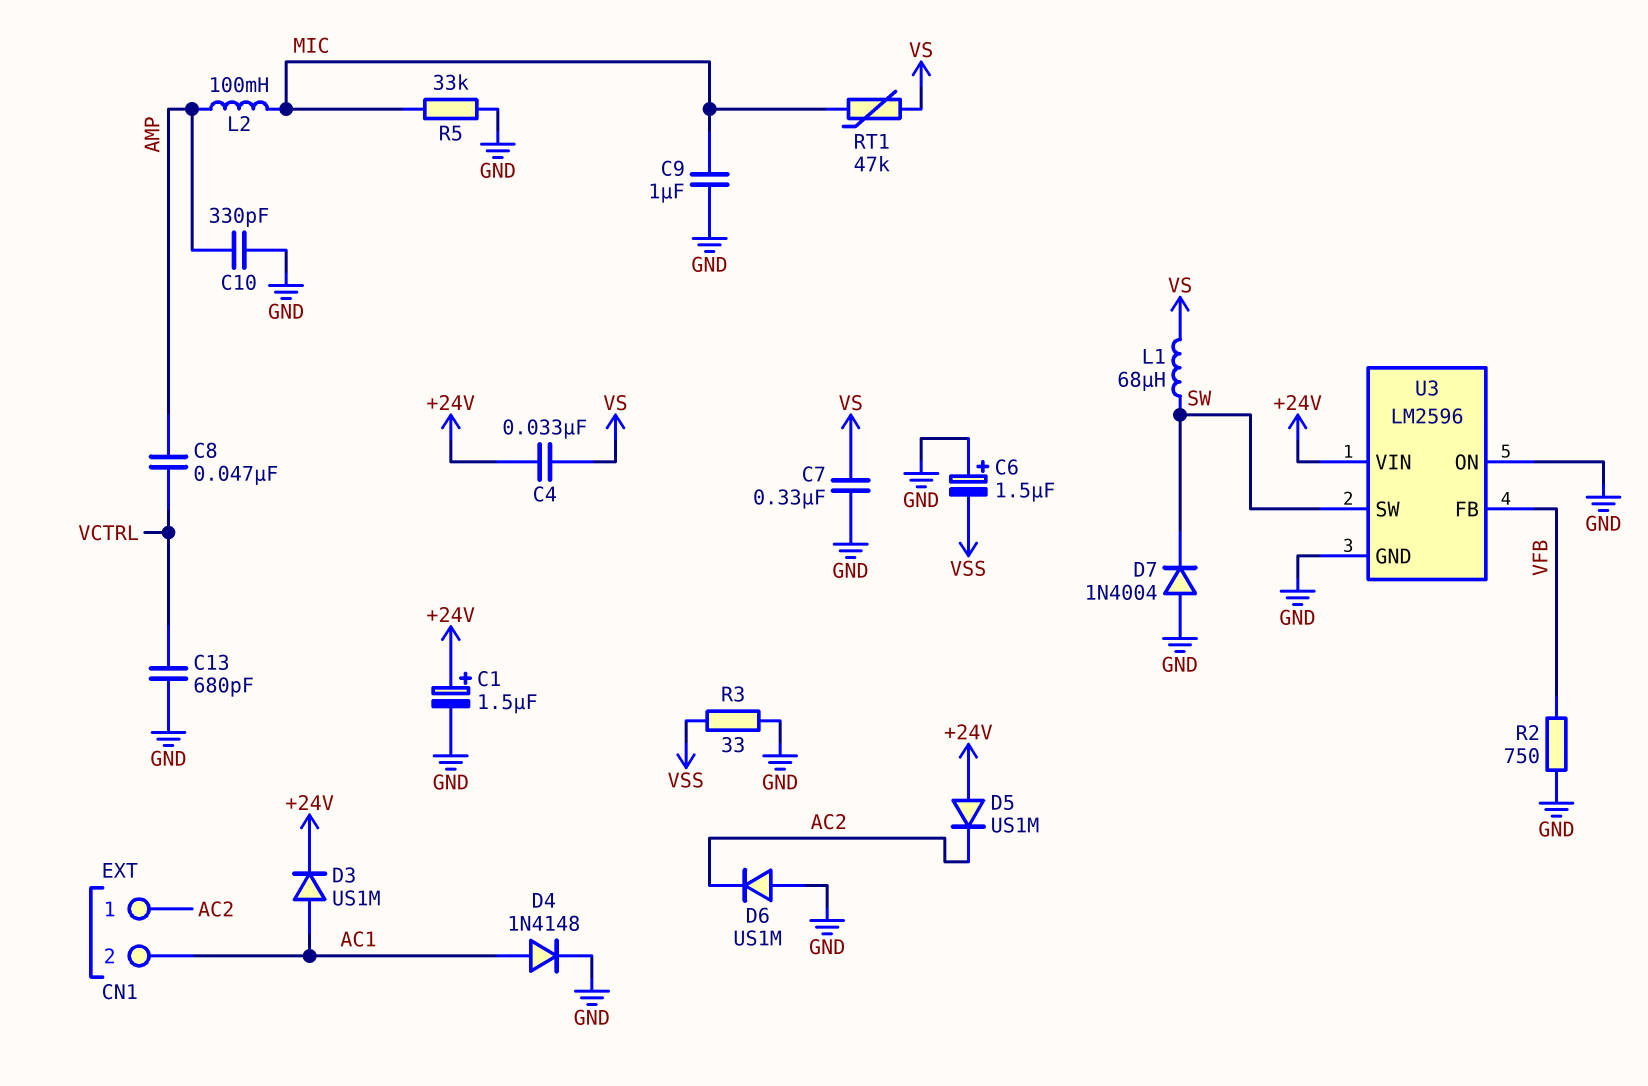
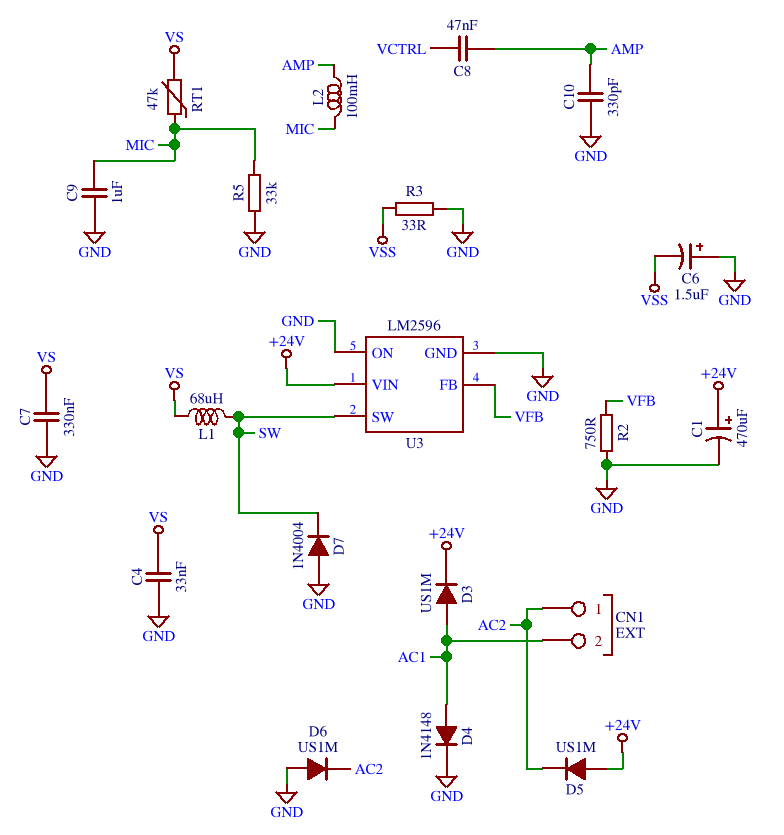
C1: 1.5uF (plus +24V, minus GND) -> 470uF (plus +24V, minus GND)
C4: 33nF (+24V, VS) -> 33nF (GND, VS)
C13: 680pF (GND, VCTRL) -> none

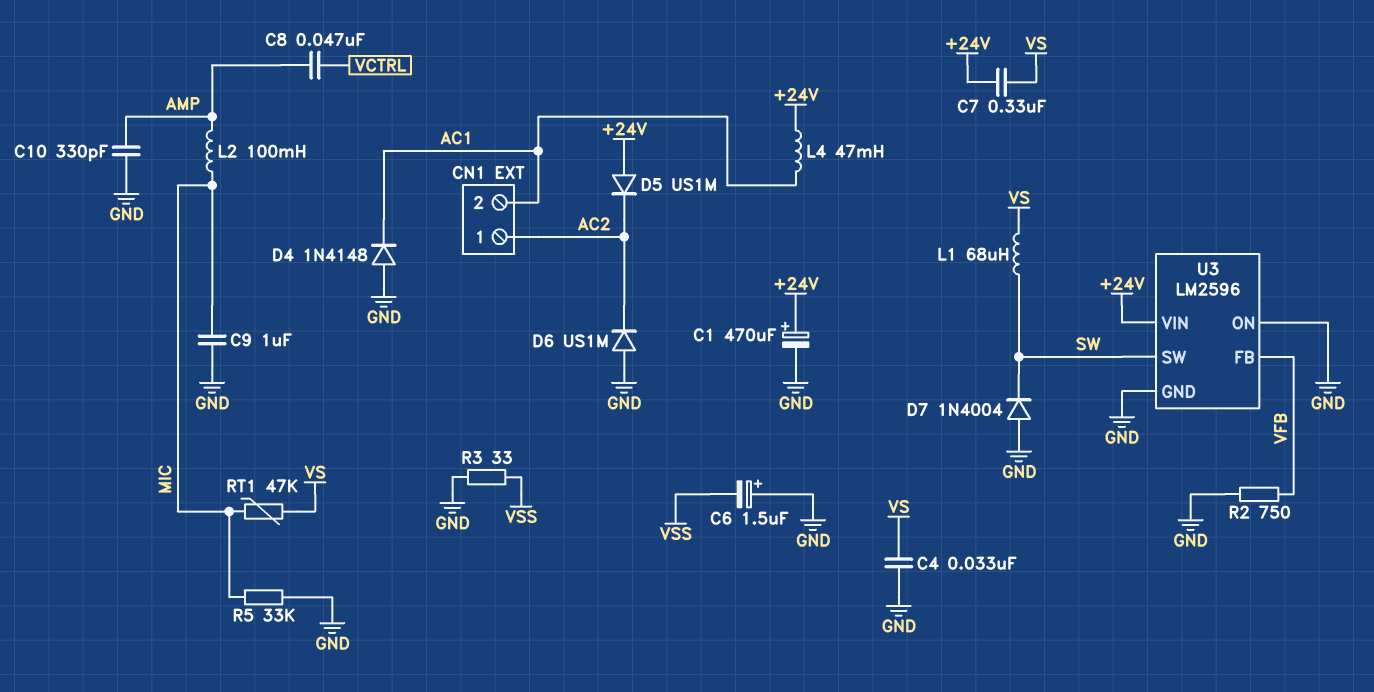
C7: 330nF (GND, VS) -> 330nF (+24V, VS)
D3: diode US1M (A AC1, K +24V) -> none
D4: diode 1N4148 (A AC1, K GND) -> diode 1N4148 (A GND, K AC1)
L4: none -> 47mH (+24V, AC1)

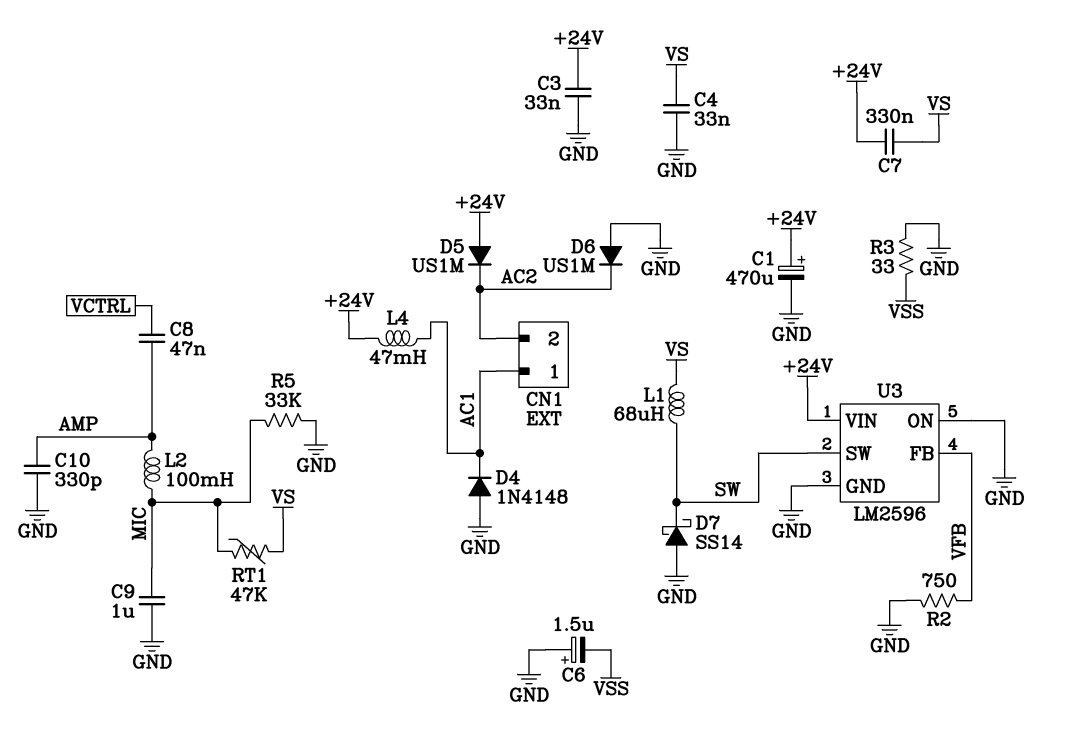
C3: none -> 33nF (+24V, GND)
CN1 pin 1: AC2 -> AC1
CN1 pin 2: AC1 -> AC2
D7: diode 1N4004 (A GND, K SW) -> schottky SS14 (A GND, K SW)

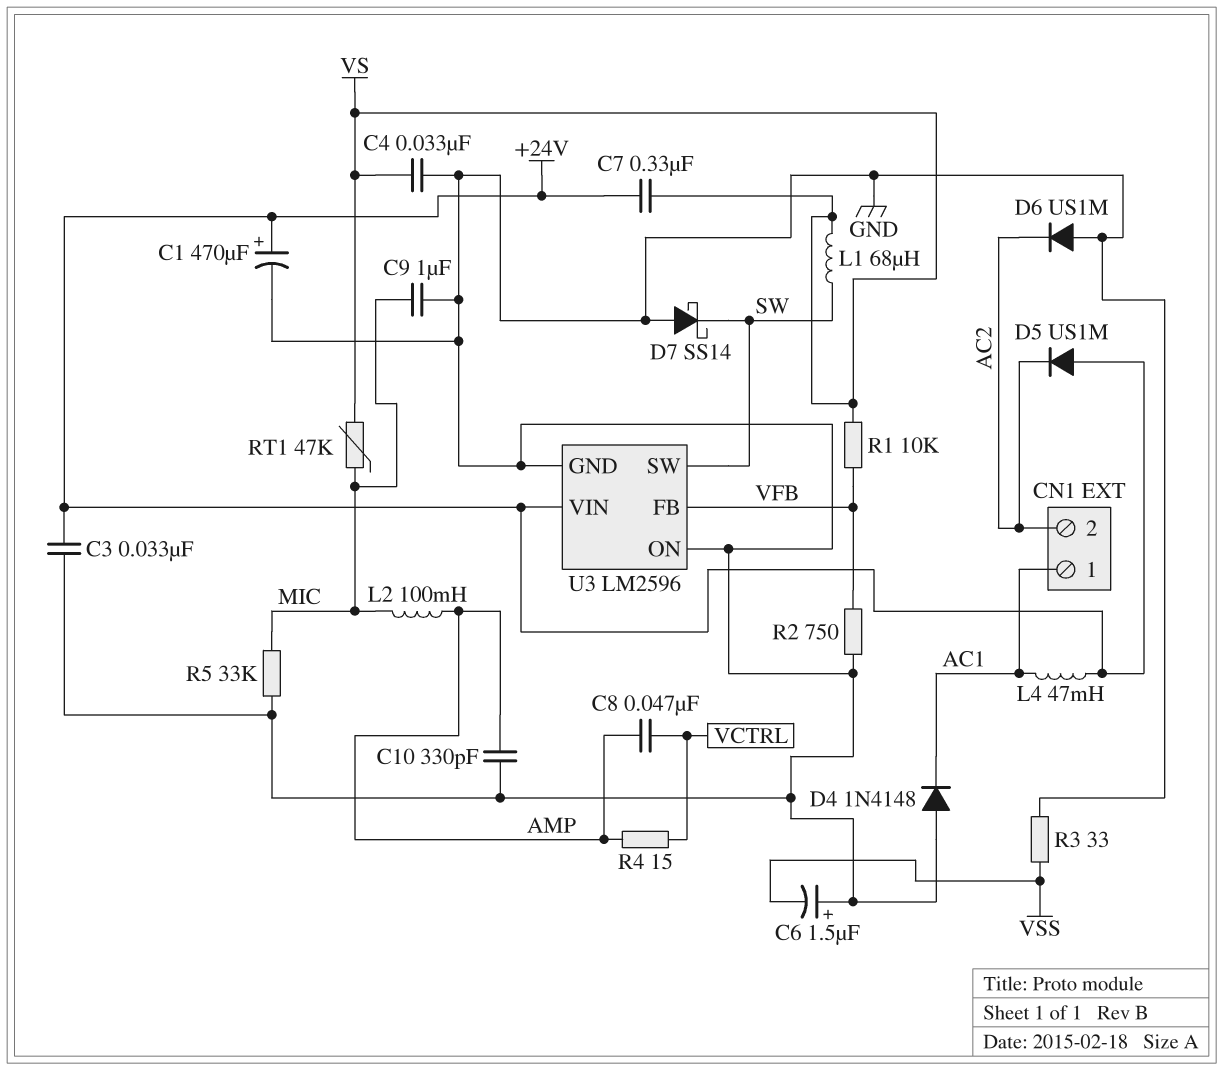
R1: none -> 10k (VFB, VS)
R4: none -> 15 (AMP, VCTRL)

